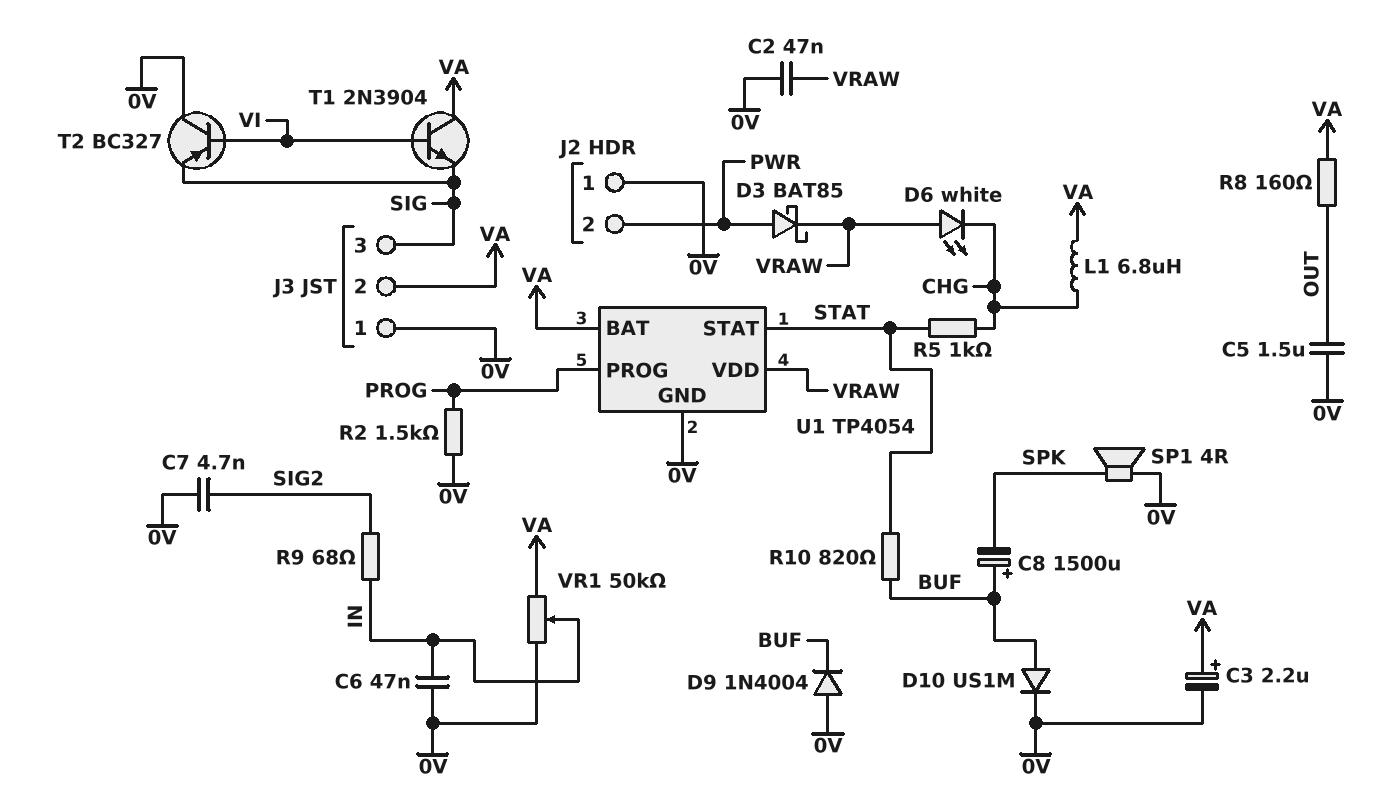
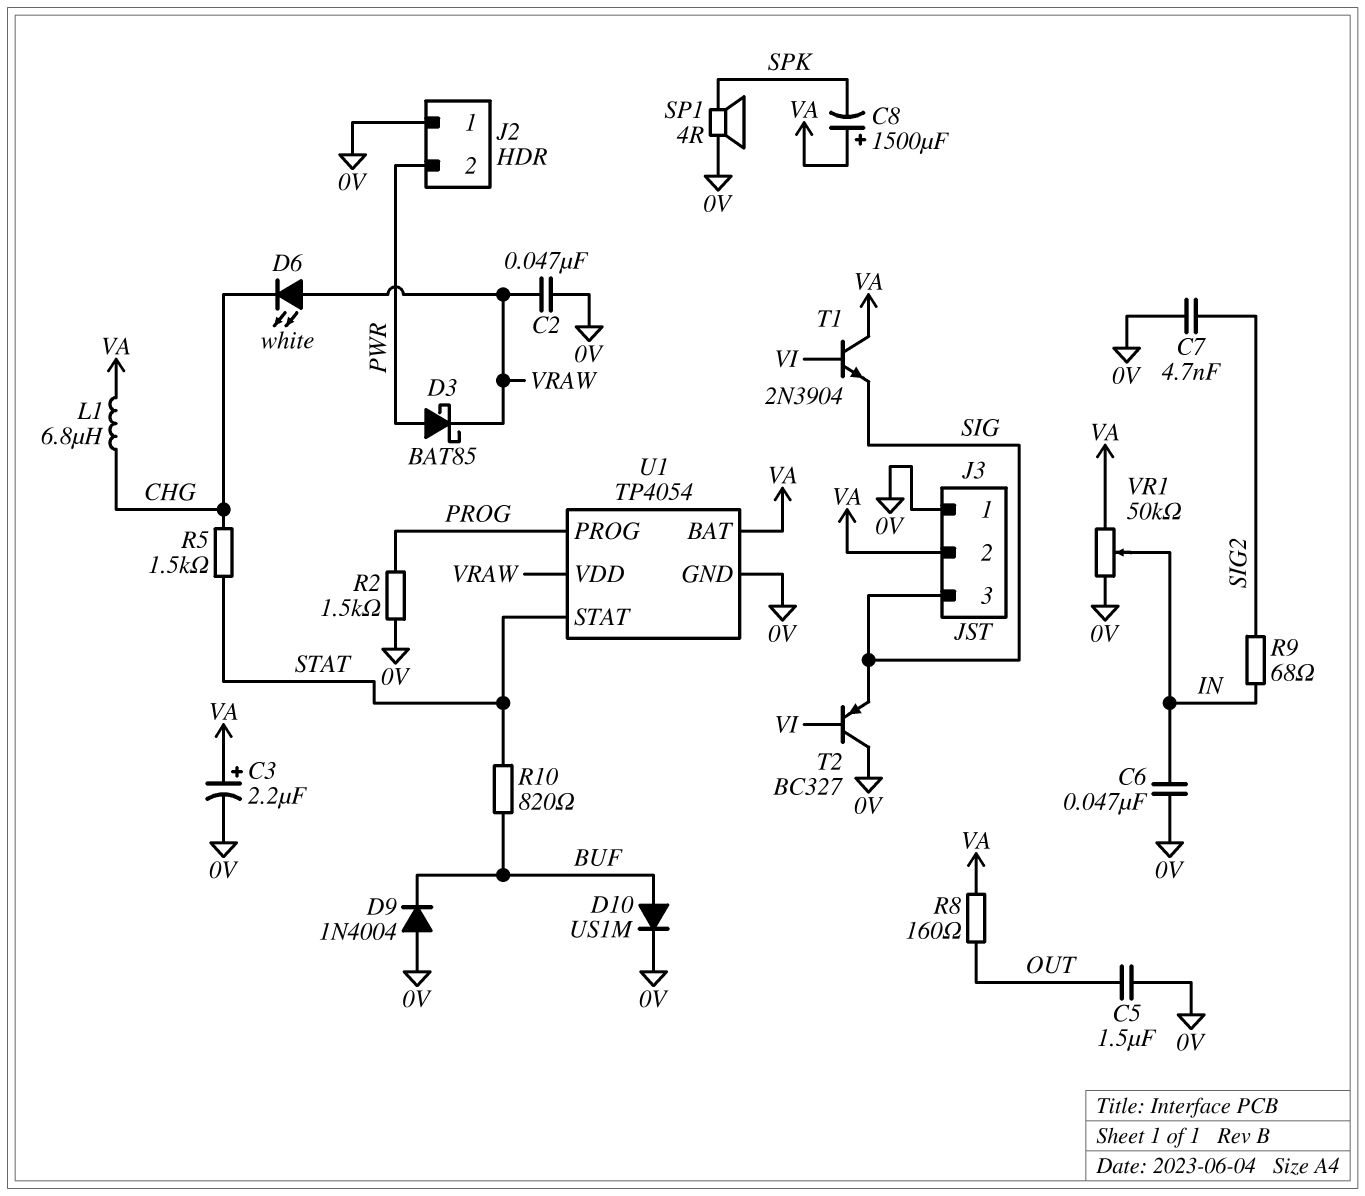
C8: 1500uF (plus BUF, minus SPK) -> 1500uF (plus VA, minus SPK)
R5: 1k (CHG, STAT) -> 1.5k (CHG, STAT)

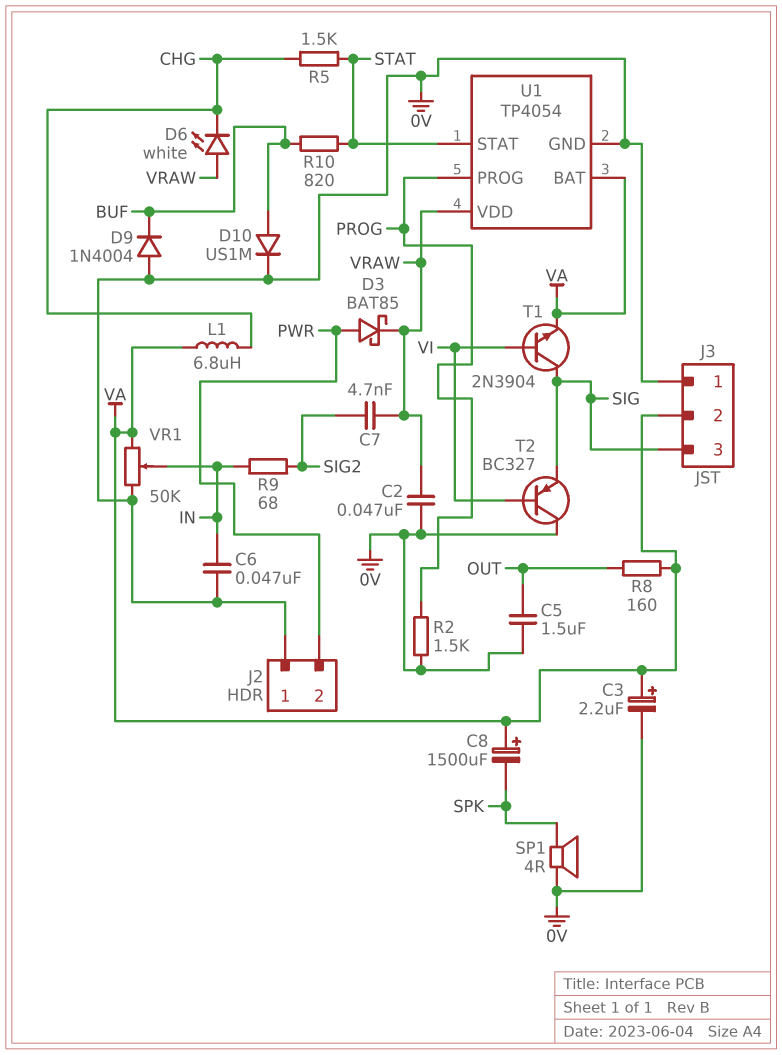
C7: 4.7nF (0V, SIG2) -> 4.7nF (SIG2, VRAW)
T1: NPN 2N3904 (B VI, C VA, E SIG) -> NPN 2N3904 (B VI, C SIG, E VA)

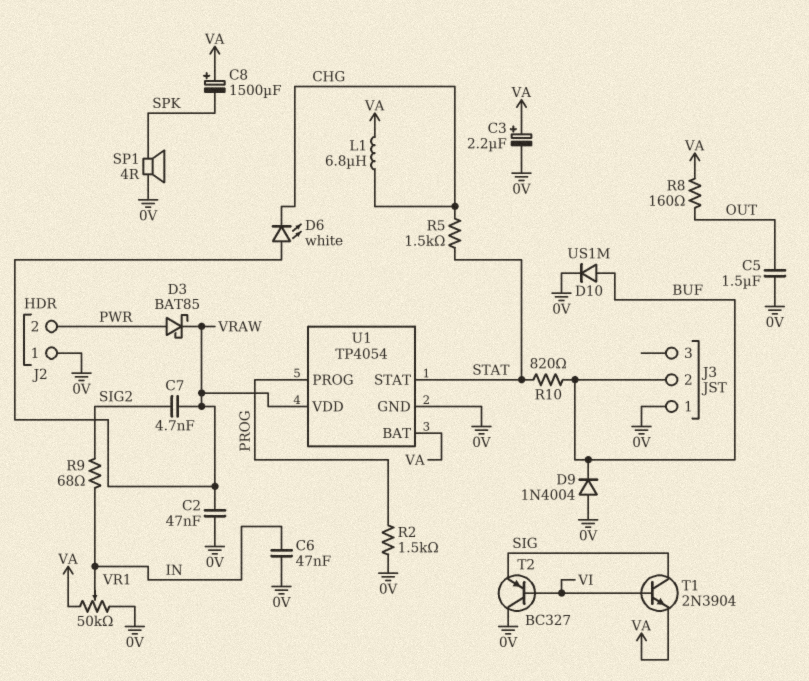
J3 pin 2: VA -> BUF
J3 pin 3: SIG -> none

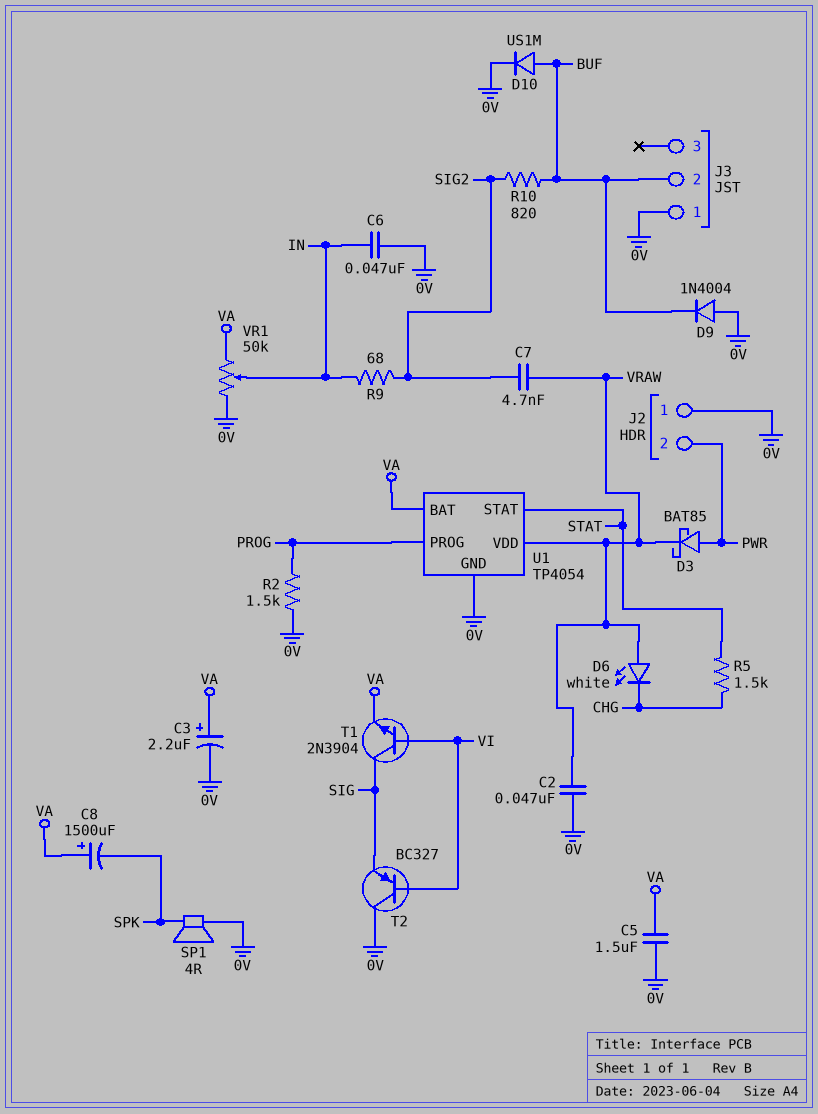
C5: 1.5uF (0V, OUT) -> 1.5uF (0V, VA)
L1: 6.8uH (CHG, VA) -> none
R8: 160 (OUT, VA) -> none
R10: 820 (BUF, STAT) -> 820 (BUF, SIG2)

